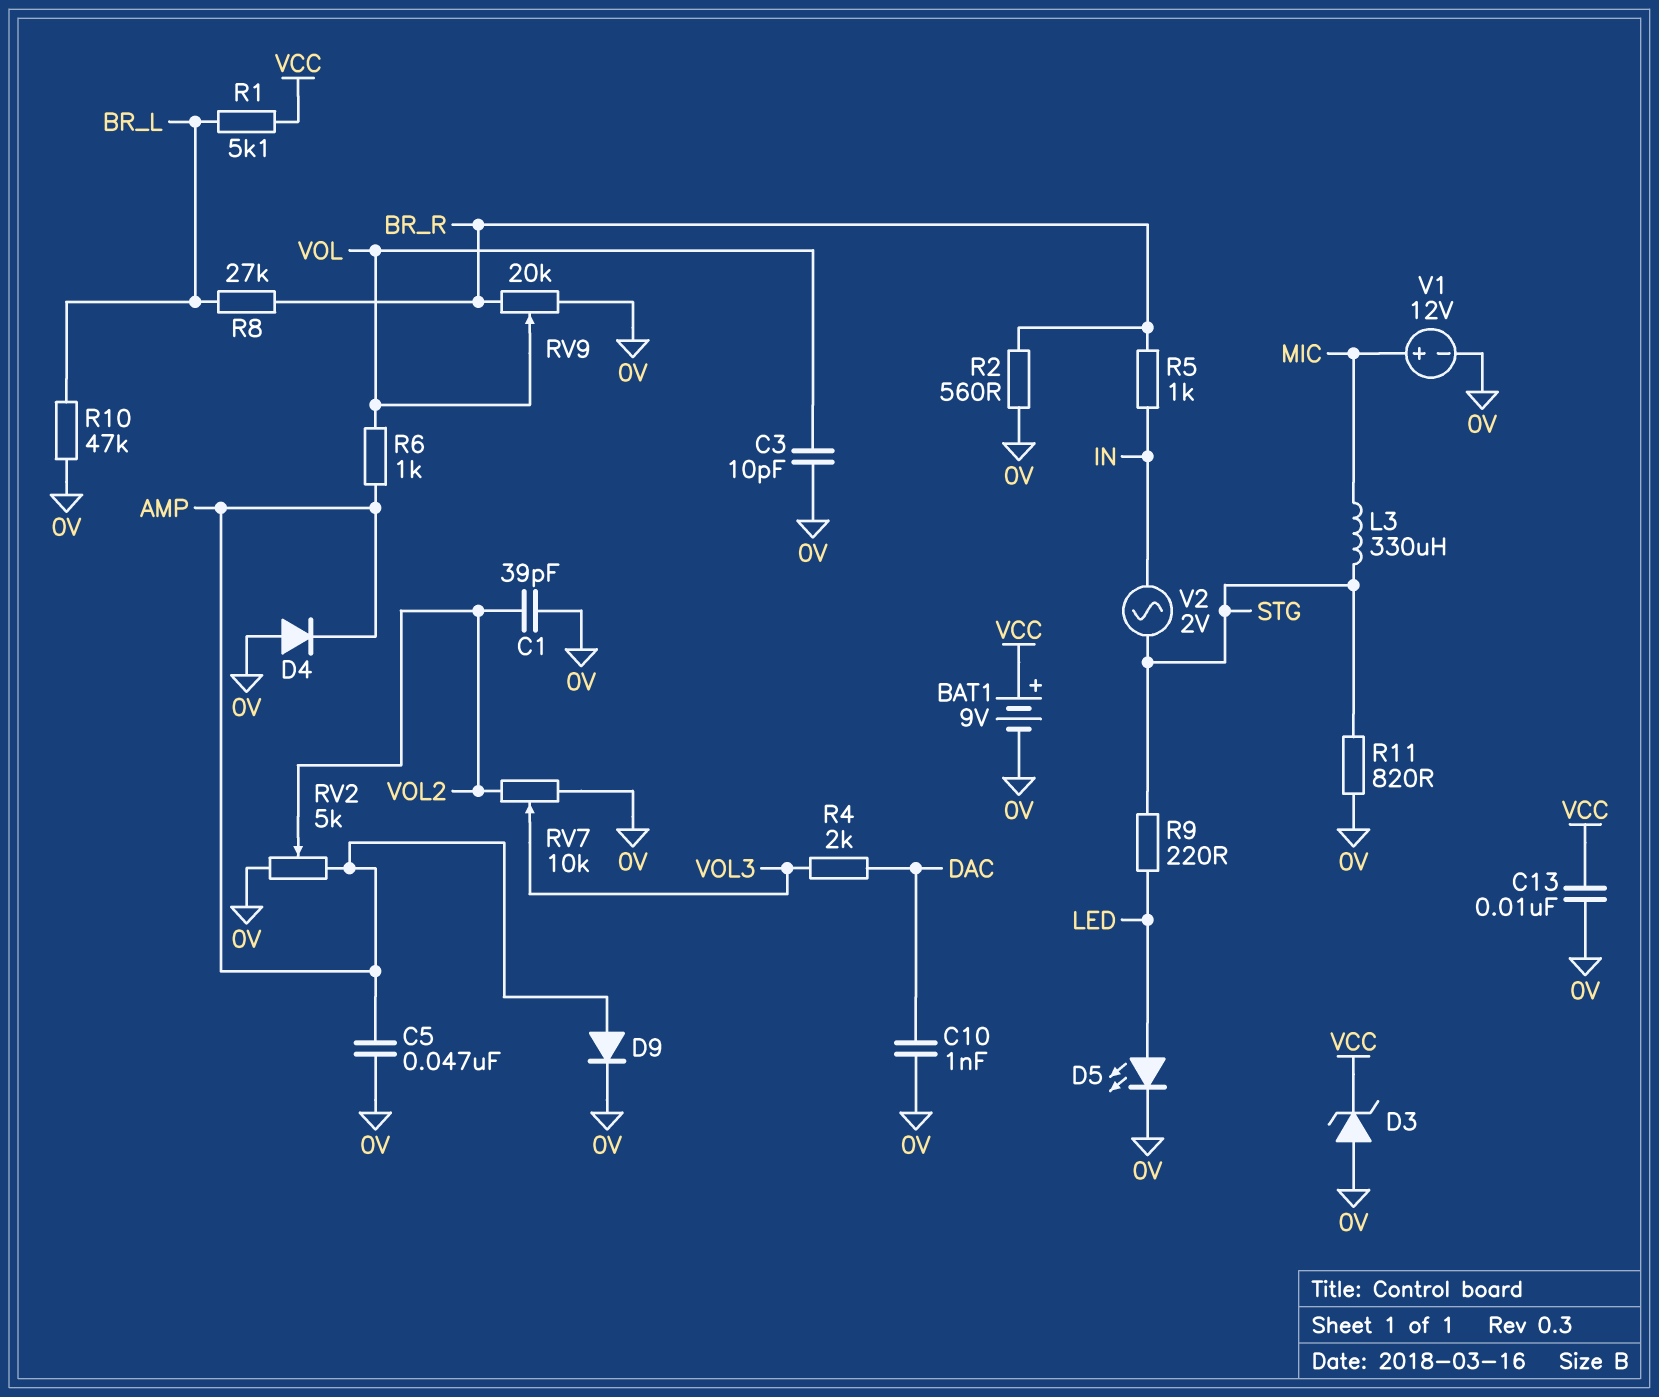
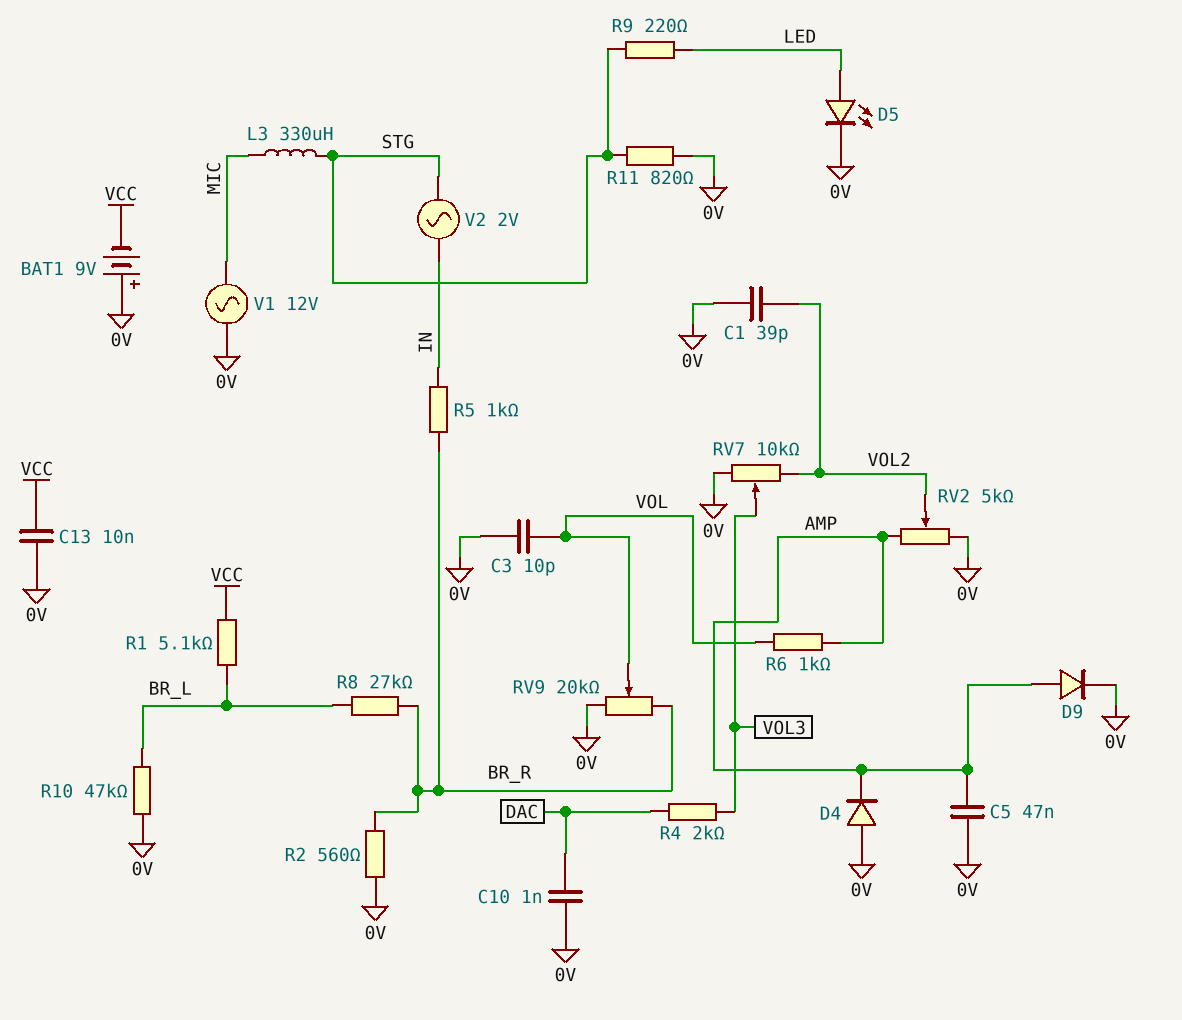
BAT1: 9V (plus VCC, minus 0V) -> 9V (plus 0V, minus VCC)
D3: zener (A 0V, K VCC) -> none
V1: 12V (plus MIC, minus 0V) -> AC 12V (0V, MIC)

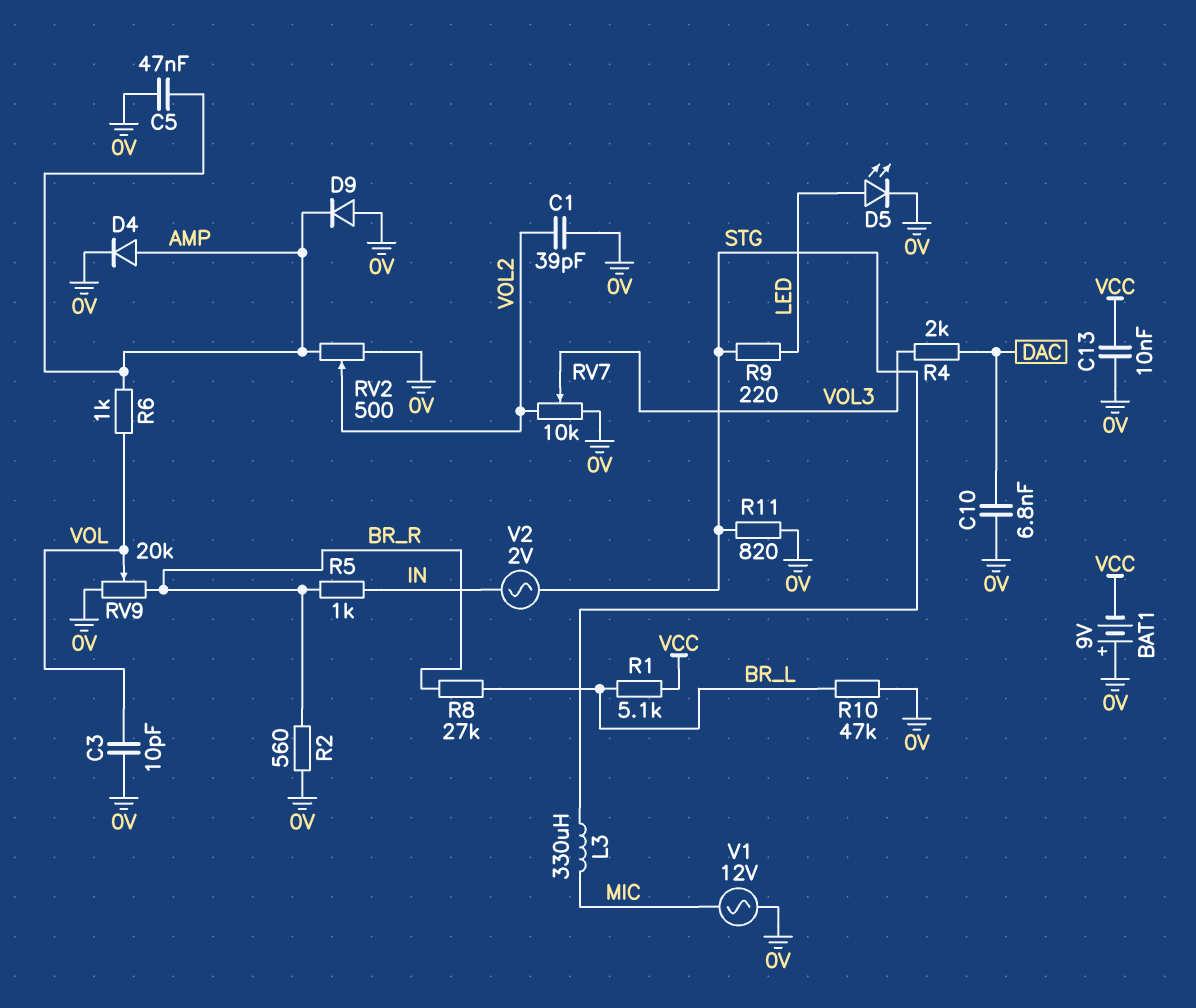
C10: 1nF (0V, DAC) -> 6.8nF (0V, DAC)
D4: diode (A 0V, K AMP) -> diode (A AMP, K 0V)
D9: diode (A AMP, K 0V) -> diode (A 0V, K AMP)
RV2: 5k (0V, AMP, wiper VOL2) -> 500 (0V, AMP, wiper VOL2)

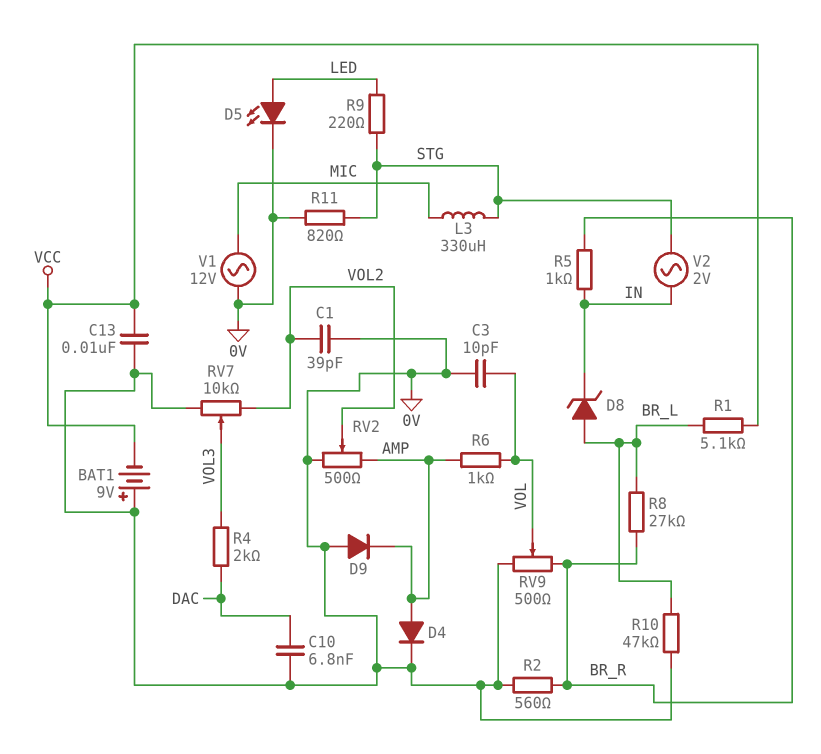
C5: 47nF (0V, AMP) -> none
D8: none -> zener (A BR_L, K IN)
RV9: 20k (0V, BR_R, wiper VOL) -> 500 (0V, BR_R, wiper VOL)

